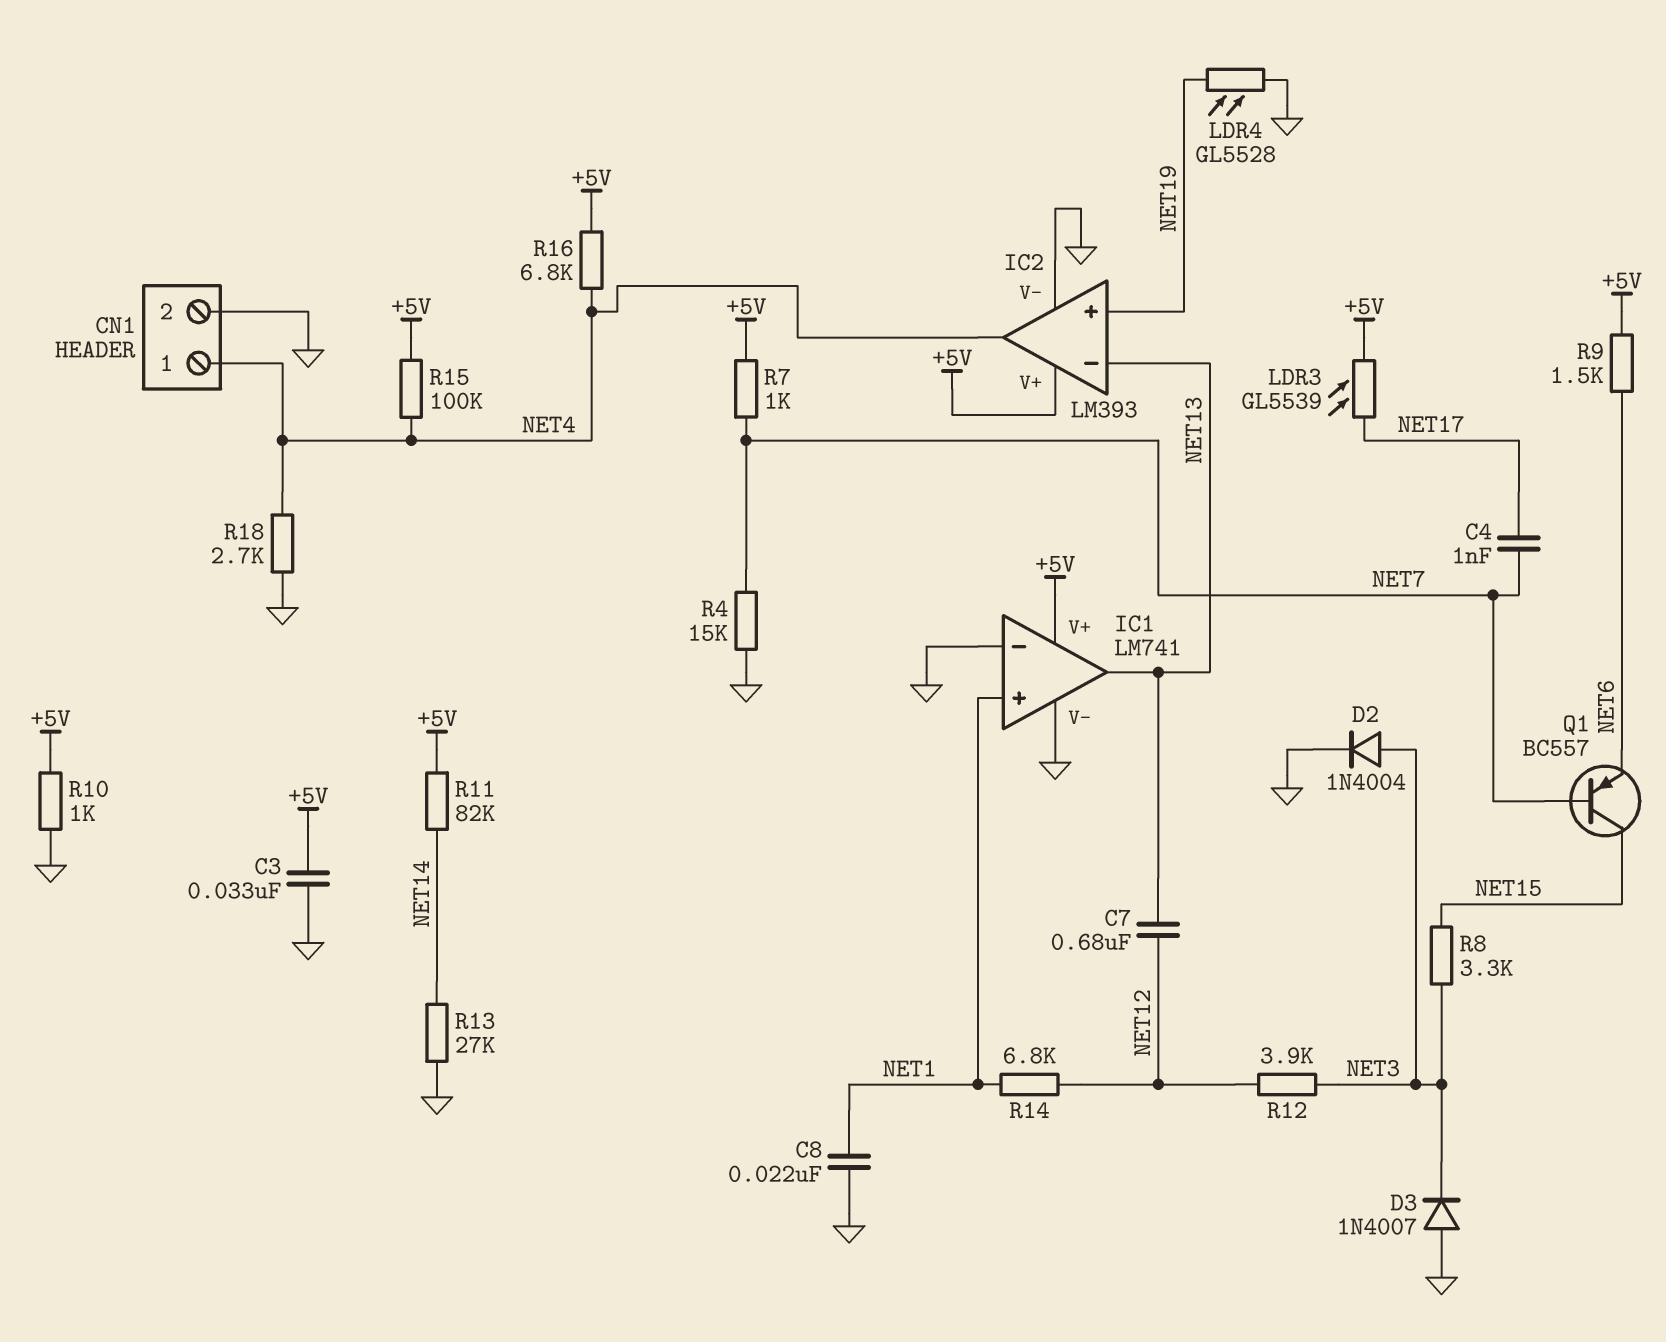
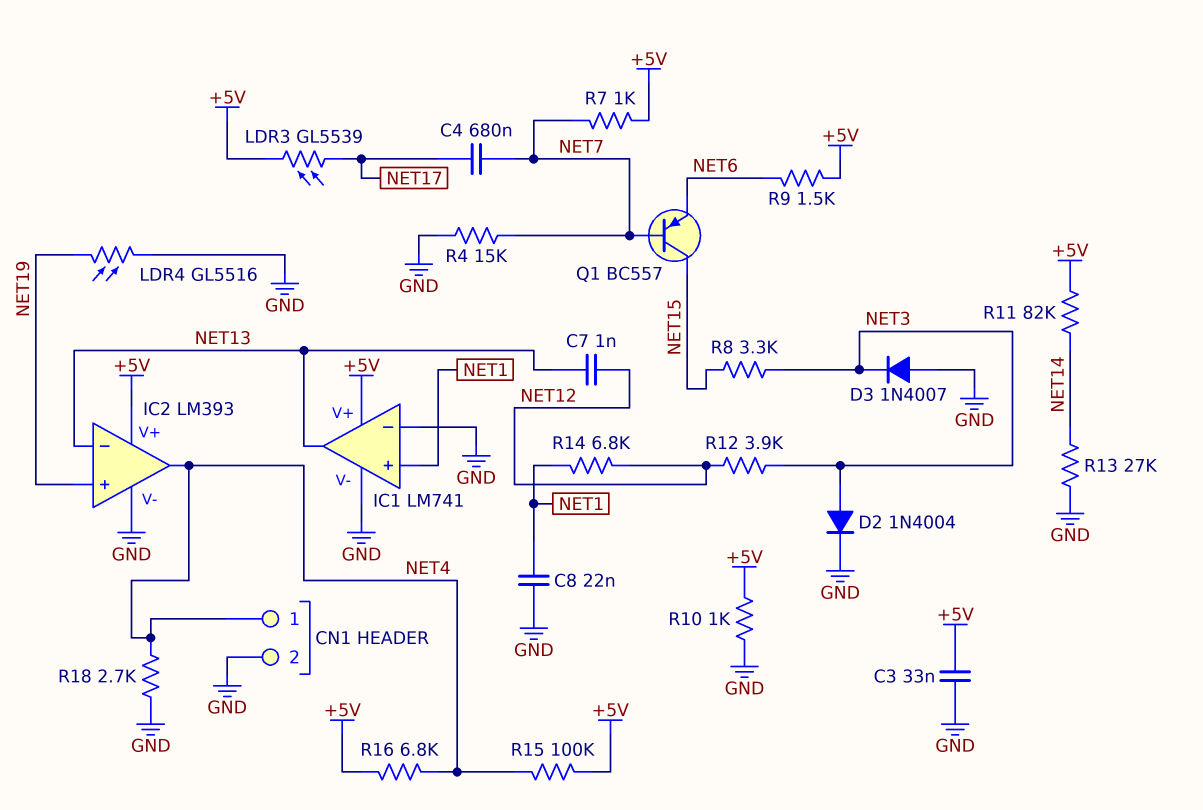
C4: 1nF (NET7, NET17) -> 680nF (NET7, NET17)
C7: 680nF (NET12, NET13) -> 1nF (NET12, NET13)
LDR4: GL5528 (GND, NET19) -> GL5516 (GND, NET19)

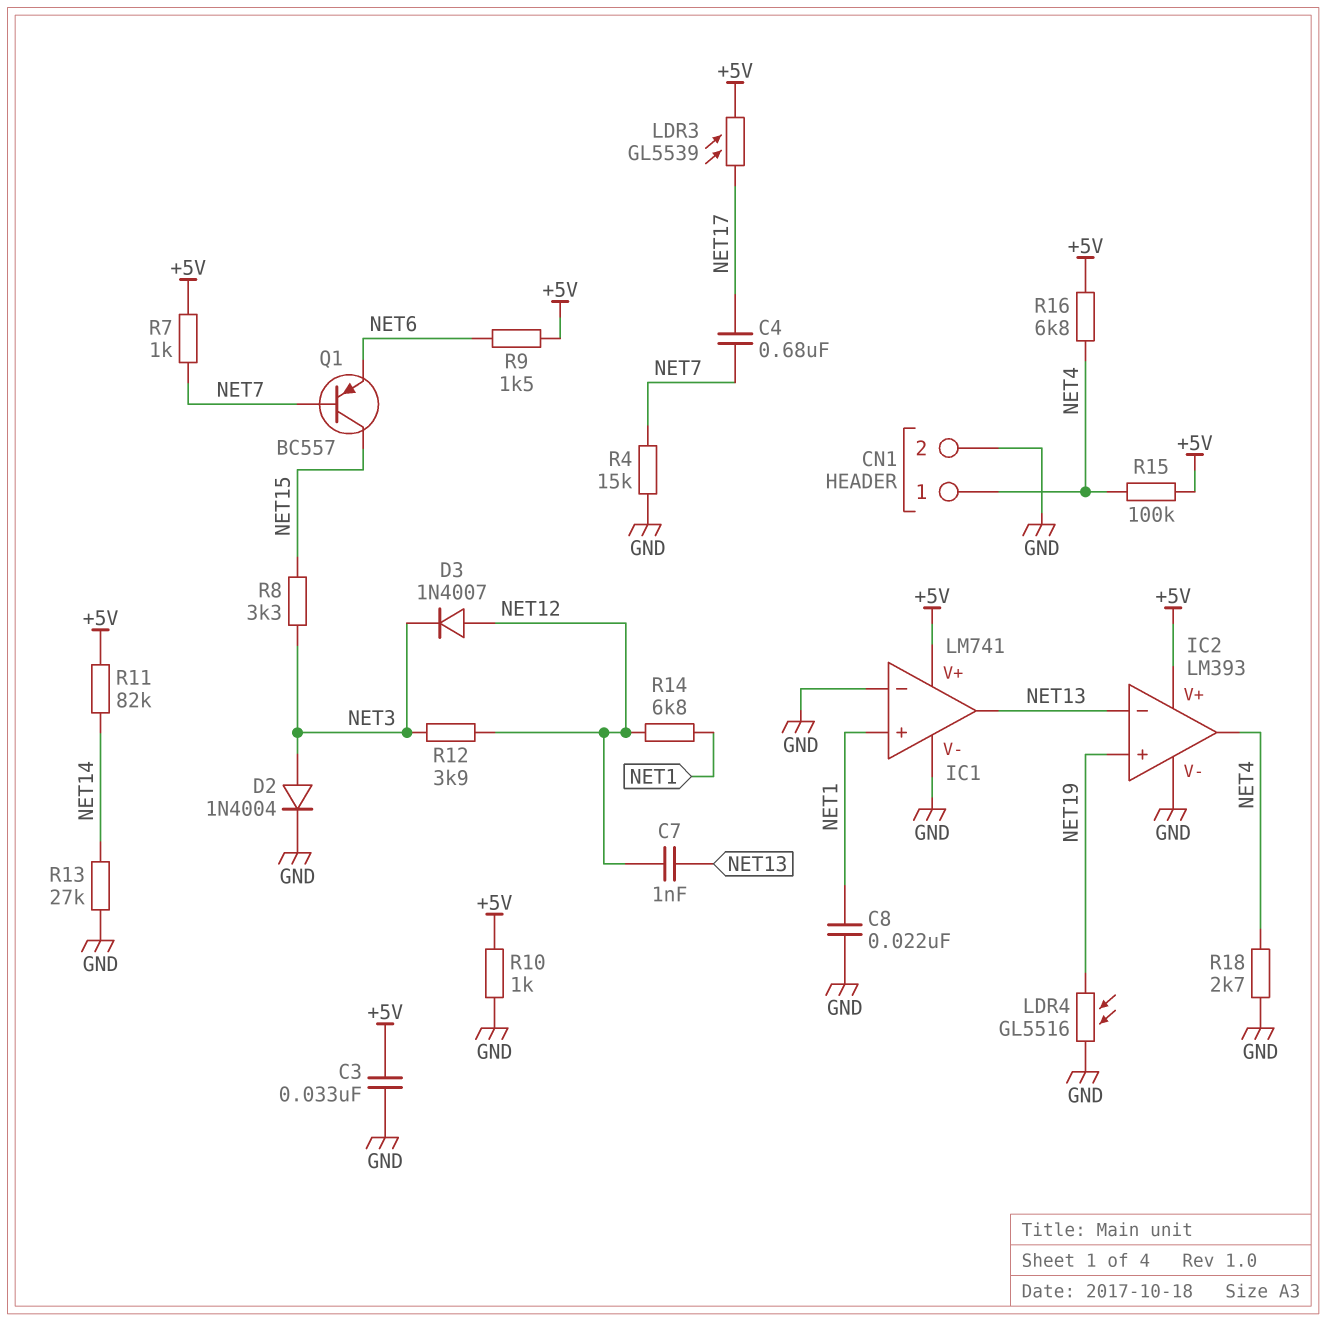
D3: diode 1N4007 (A GND, K NET3) -> diode 1N4007 (A NET12, K NET3)

